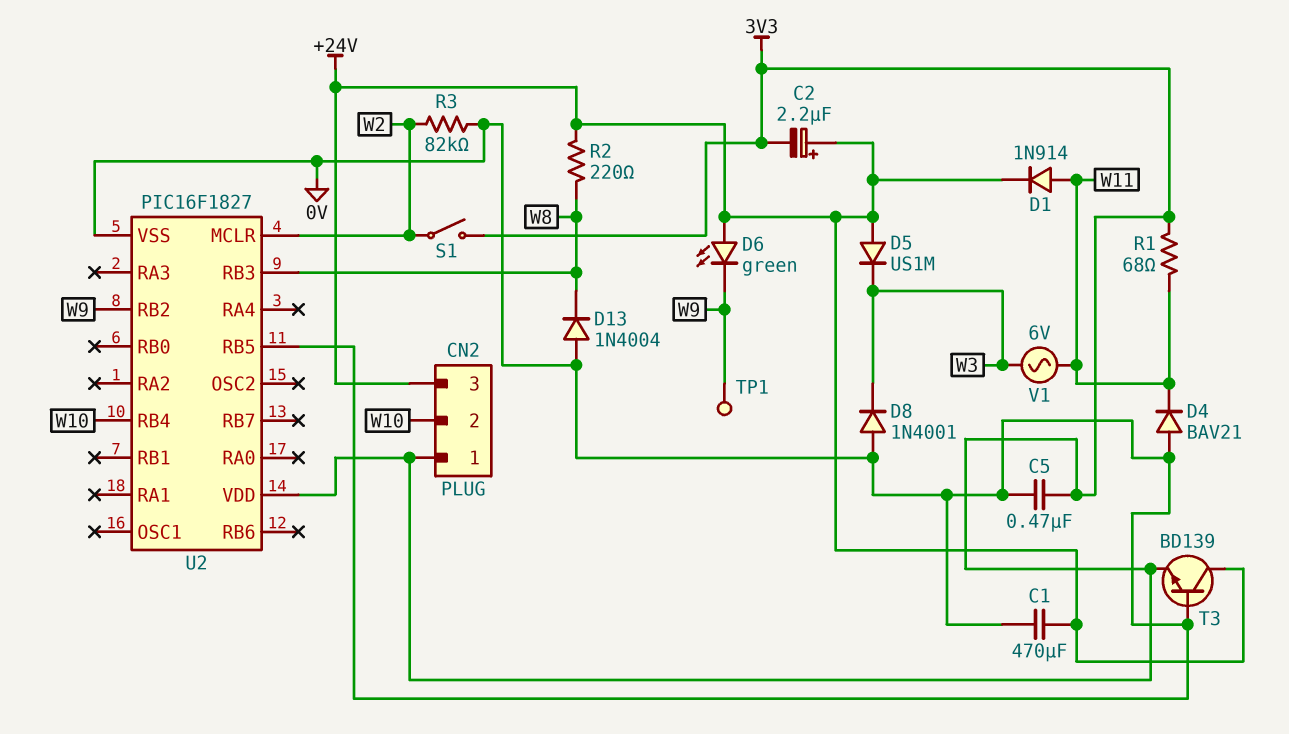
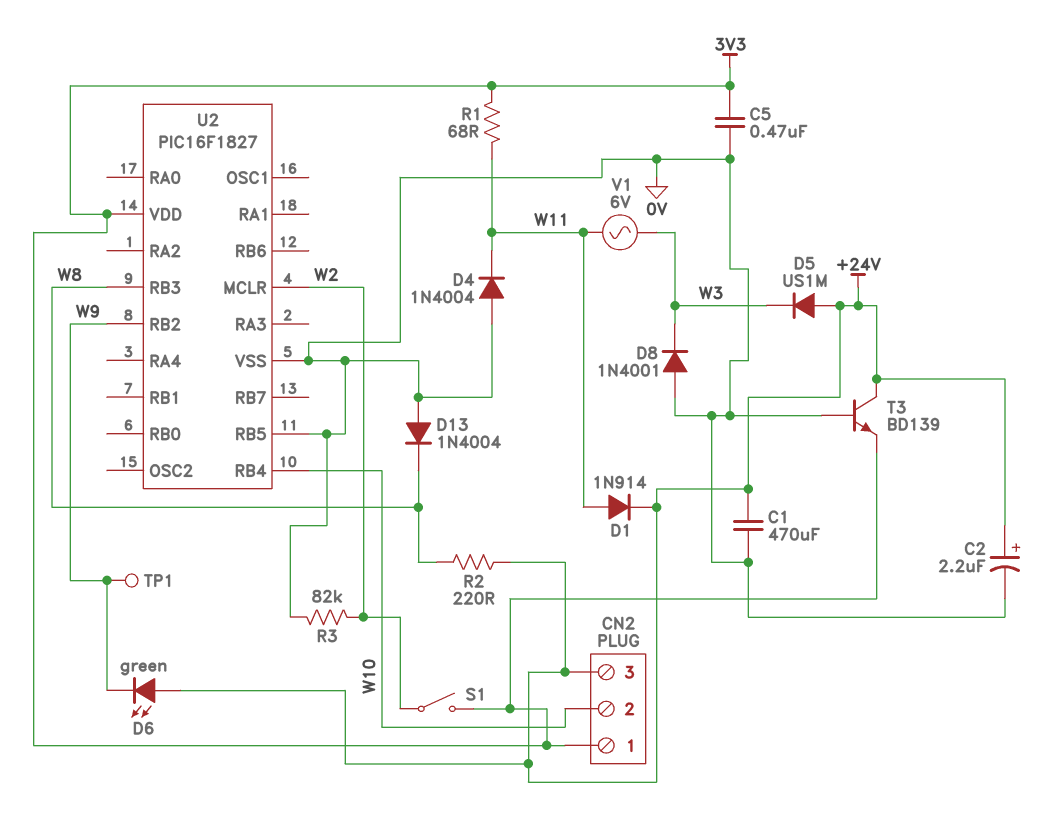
C2: 2.2uF (plus +24V, minus 3V3) -> 2.2uF (plus +24V, minus 0V)
D4: diode BAV21 (A 0V, K W11) -> diode 1N4004 (A 0V, K W11)

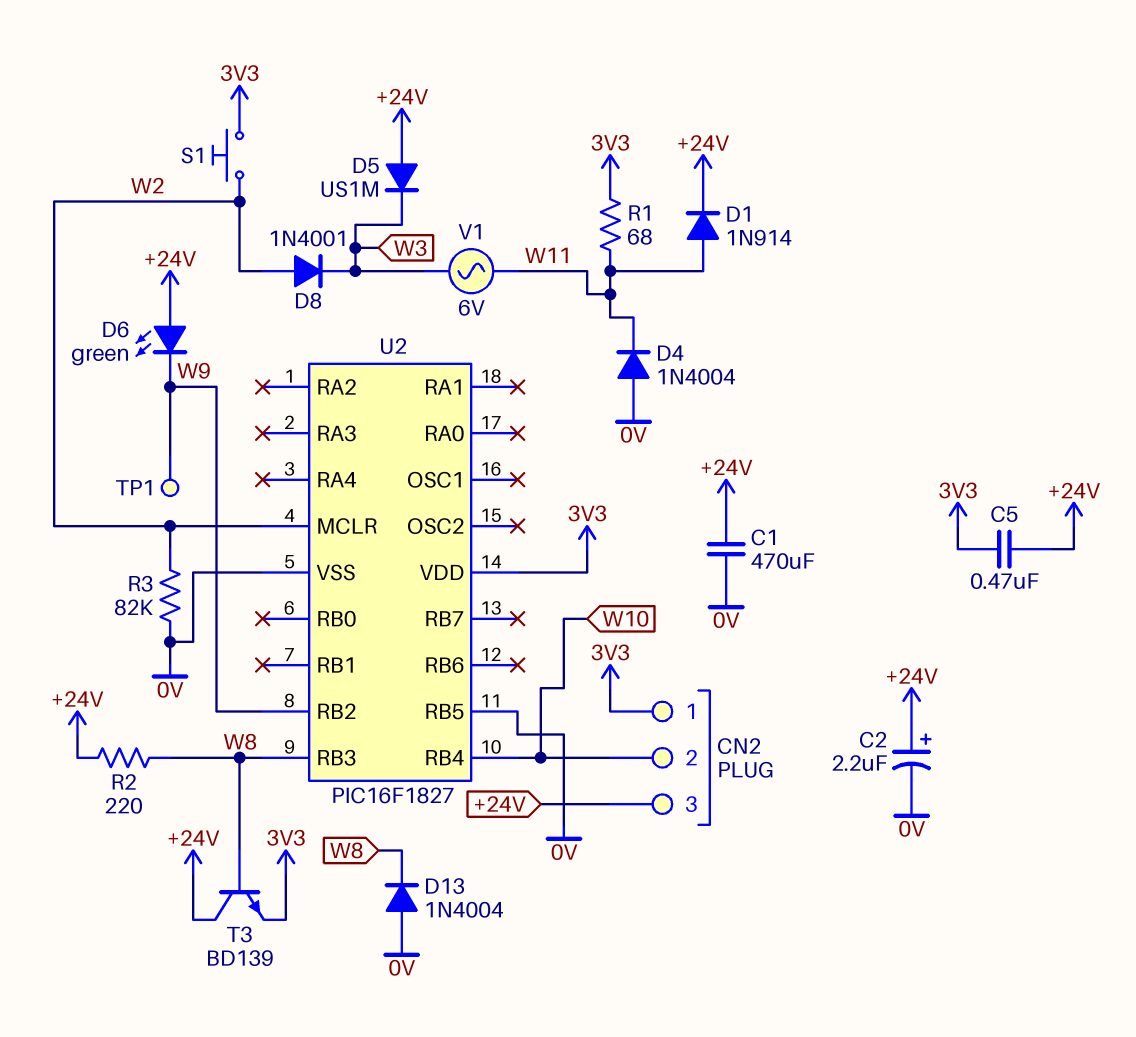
C5: 470nF (0V, 3V3) -> 470nF (+24V, 3V3)
D8: diode 1N4001 (A 0V, K W3) -> diode 1N4001 (A W2, K W3)
S1: switch (3V3, W2) -> button (3V3, W2)
T3: NPN BD139 (B 0V, C +24V, E 3V3) -> NPN BD139 (B W8, C +24V, E 3V3)

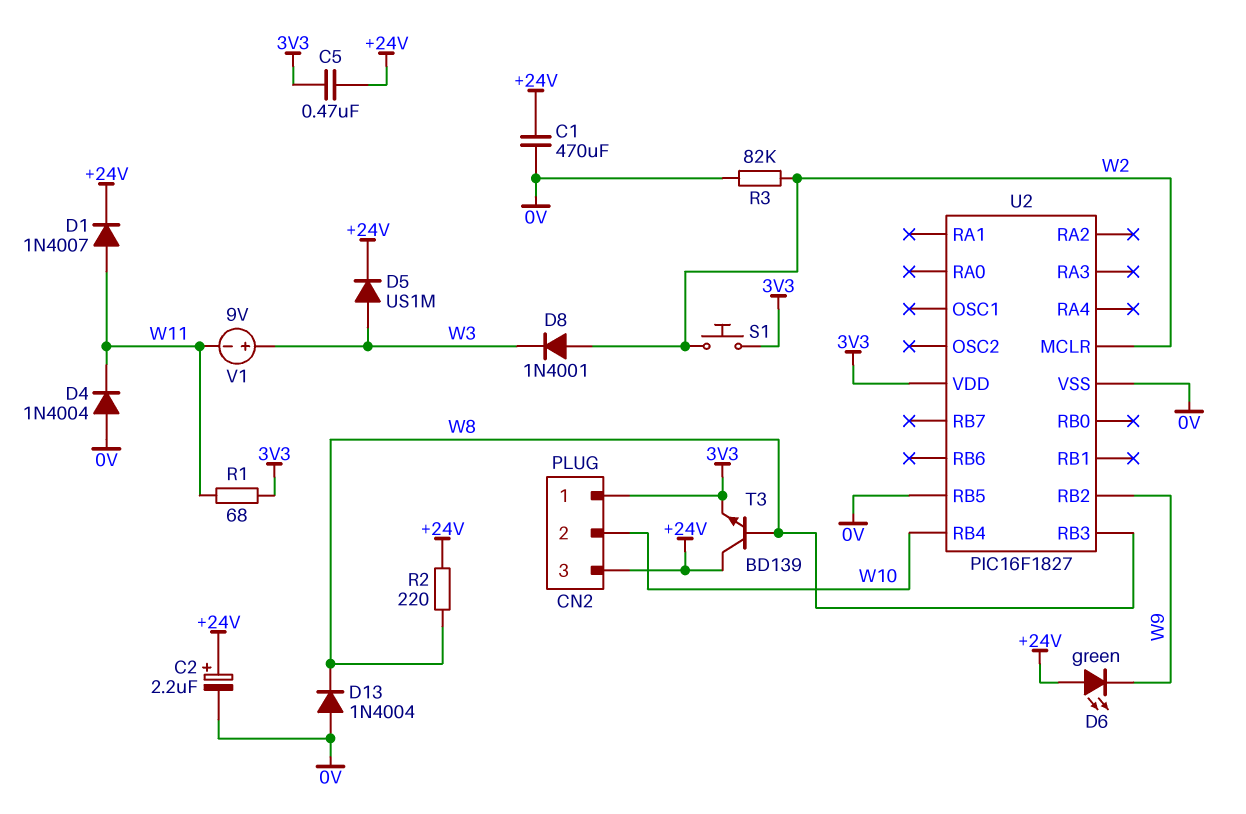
D1: diode 1N914 (A W11, K +24V) -> diode 1N4007 (A W11, K +24V)
D5: diode US1M (A +24V, K W3) -> diode US1M (A W3, K +24V)
TP1: test point (W9) -> none
V1: AC 6V (W3, W11) -> 9V (plus W3, minus W11)

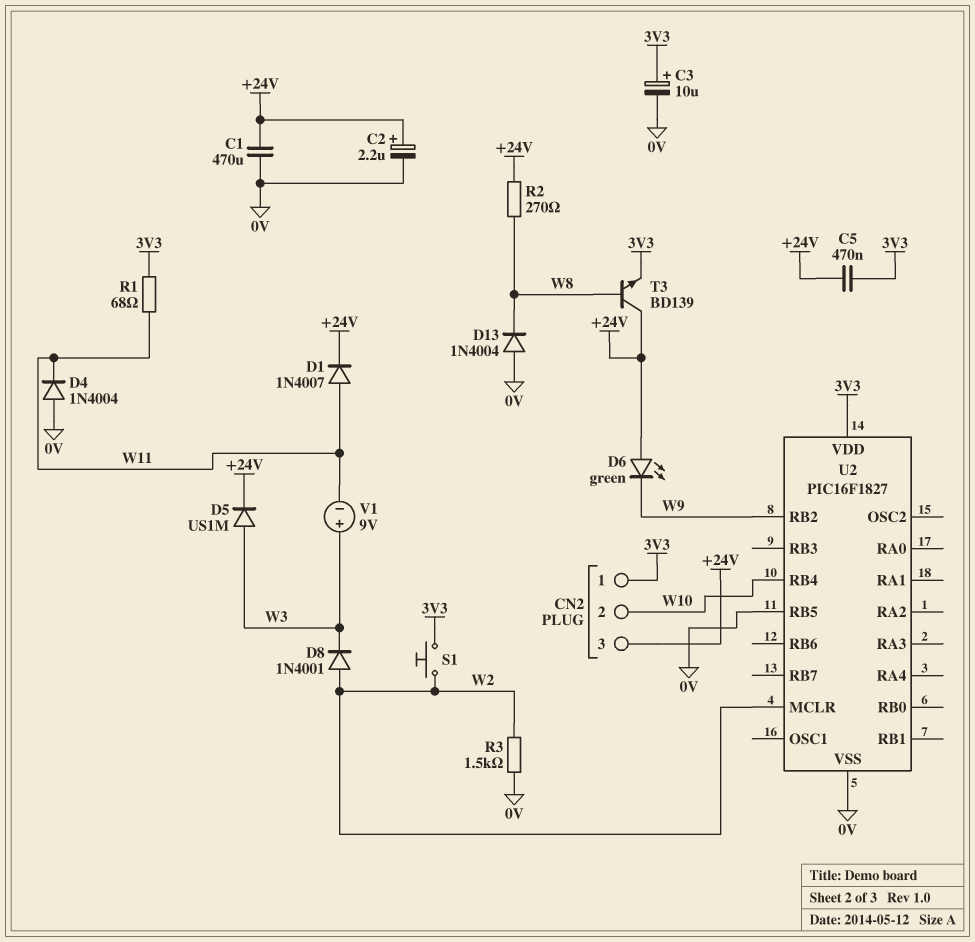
C3: none -> 10uF (plus 3V3, minus 0V)
R2: 220 (+24V, W8) -> 270 (+24V, W8)
R3: 82k (0V, W2) -> 1.5k (0V, W2)
U2 pin RB3: W8 -> none

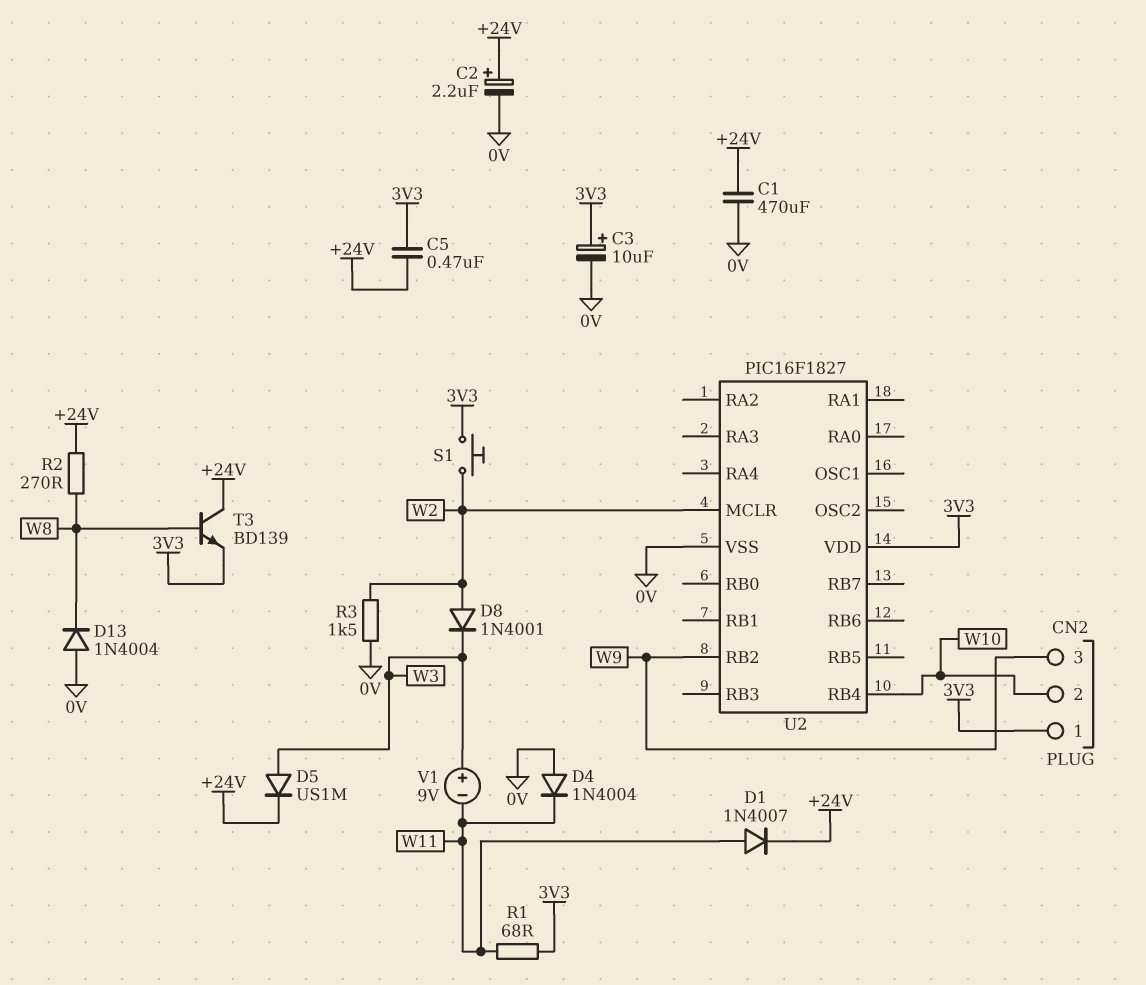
CN2 pin 3: +24V -> W9
D6: LED green (A +24V, K W9) -> none
U2 pin RB5: 0V -> none

